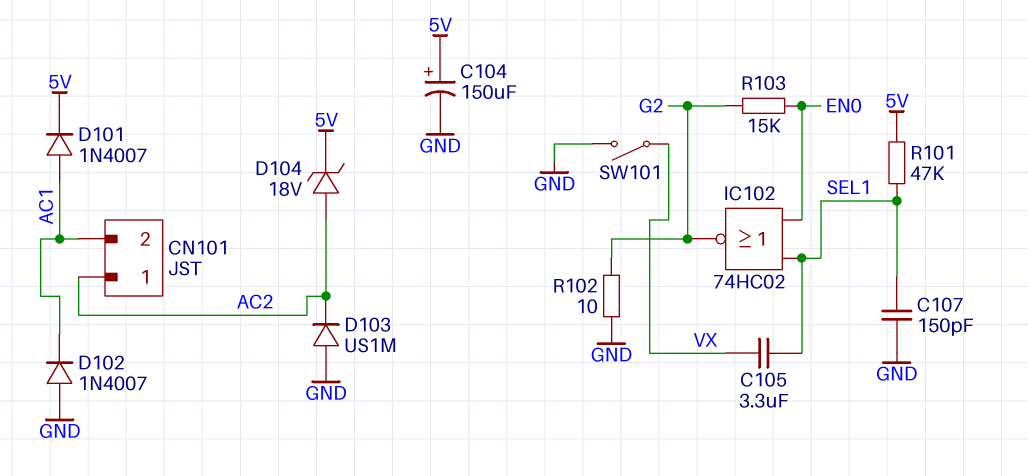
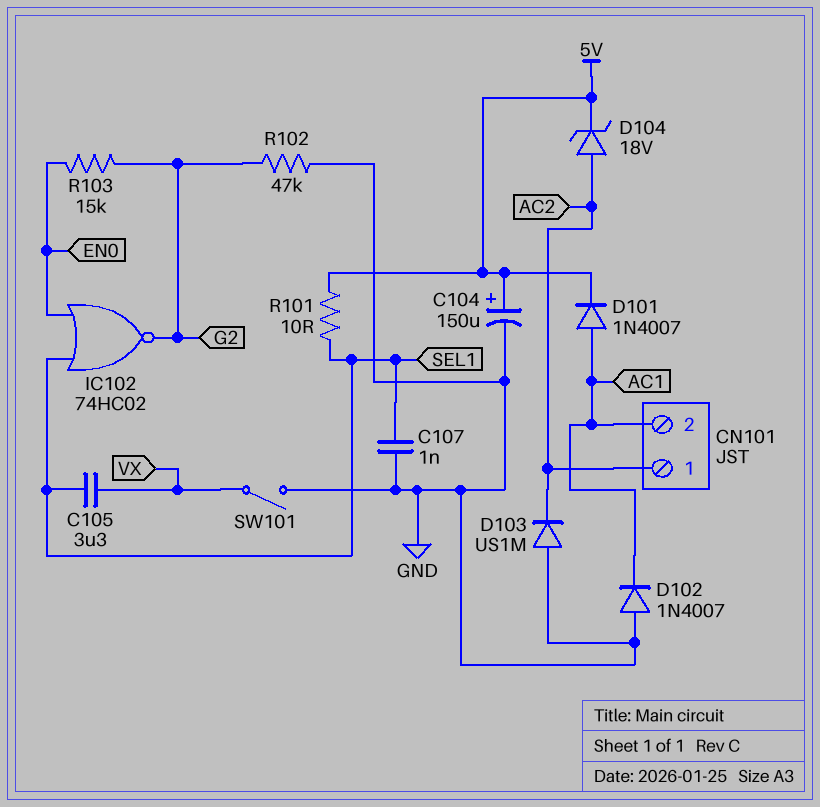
C107: 150pF (GND, SEL1) -> 1nF (GND, SEL1)
R101: 47k (5V, SEL1) -> 10 (5V, SEL1)
R102: 10 (G2, GND) -> 47k (G2, GND)

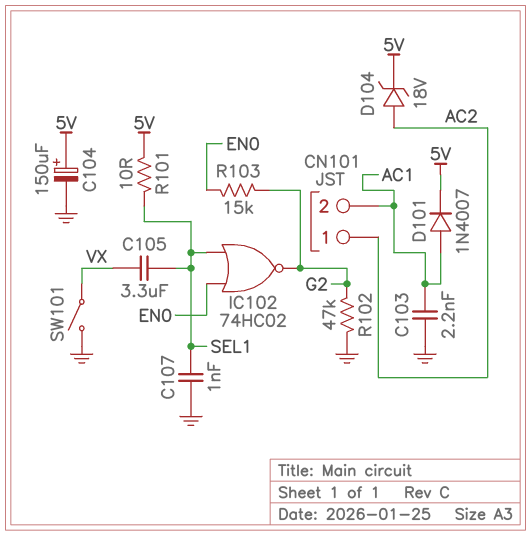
C103: none -> 2.2nF (AC1, GND)
D102: diode 1N4007 (A GND, K AC1) -> none
D103: diode US1M (A GND, K AC2) -> none

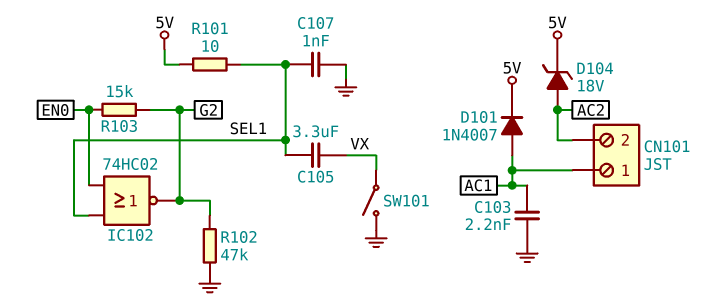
C104: 150uF (plus 5V, minus GND) -> none
CN101 pin 1: AC2 -> AC1
CN101 pin 2: AC1 -> AC2

